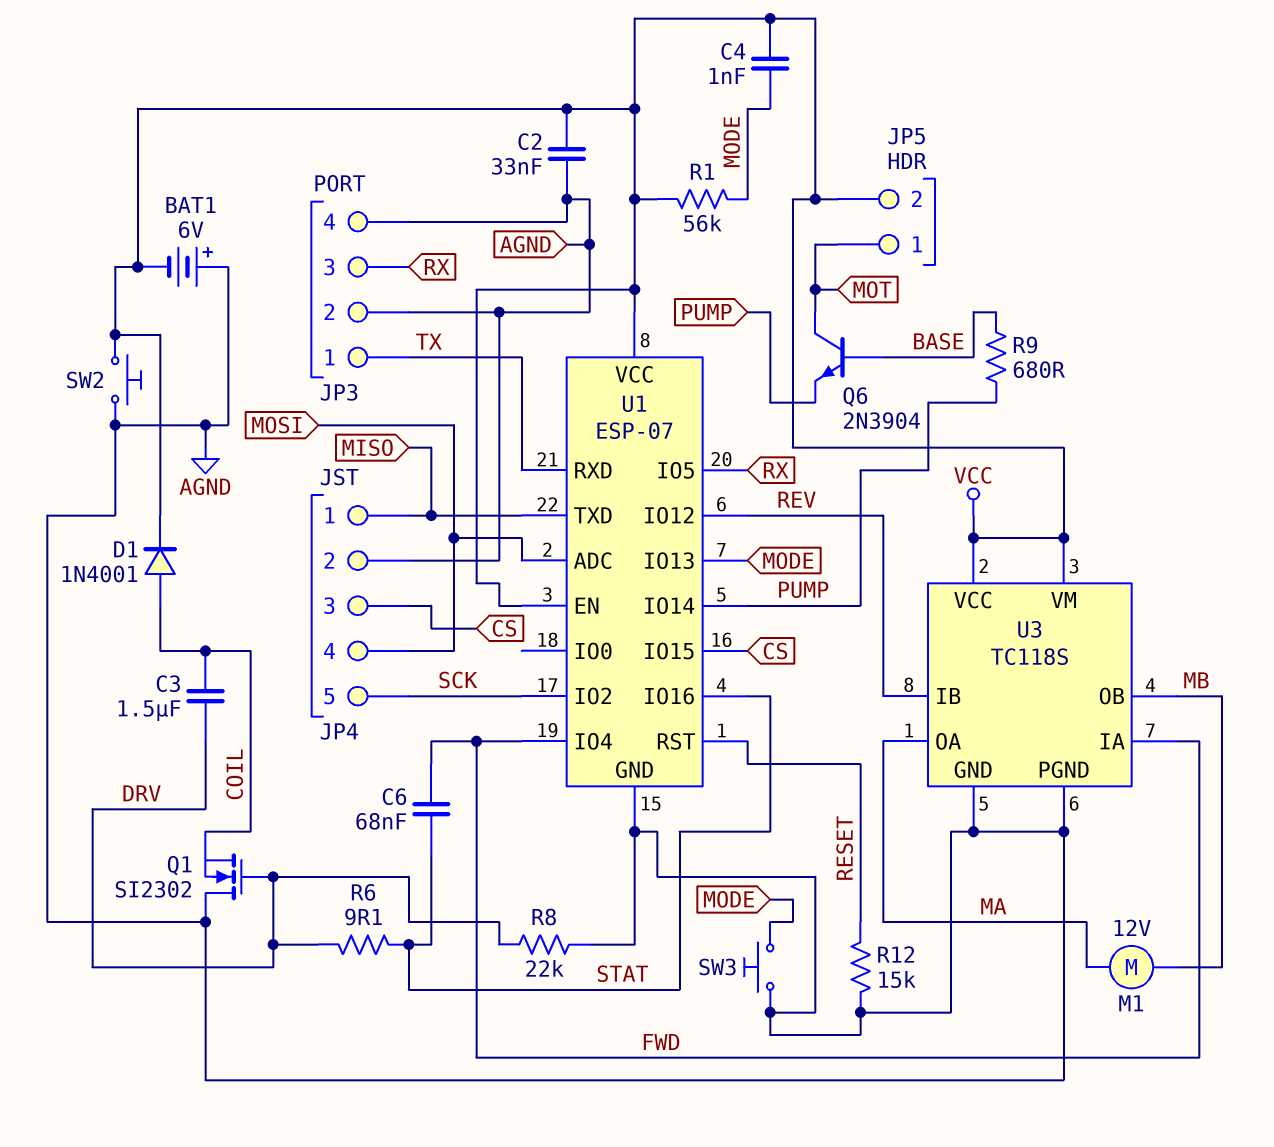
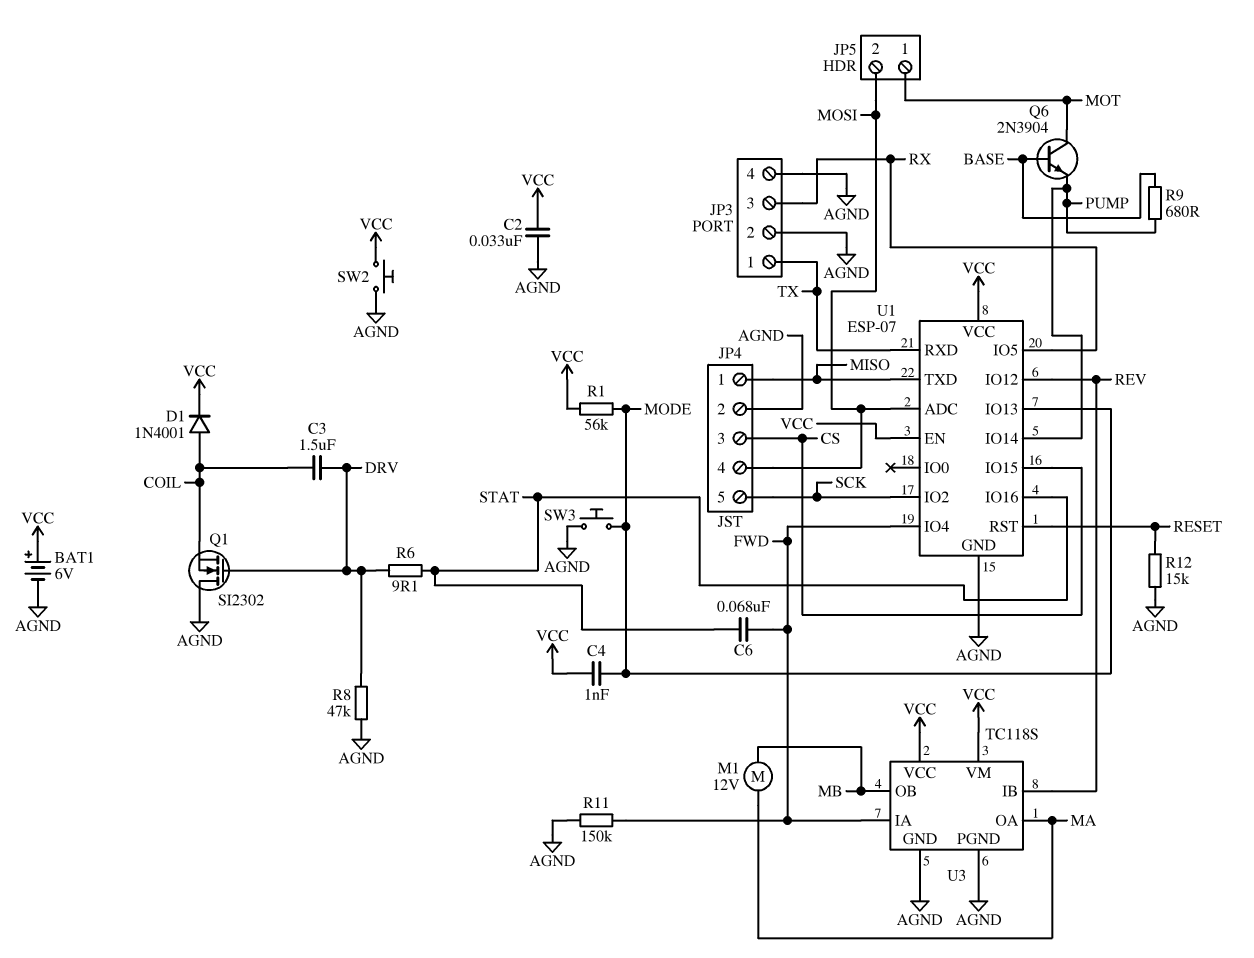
BAT1: 6V (plus AGND, minus VCC) -> 6V (plus VCC, minus AGND)
JP5 pin 2: VCC -> MOSI
R8: 22k (AGND, DRV) -> 47k (AGND, DRV)
R11: none -> 150k (AGND, FWD)

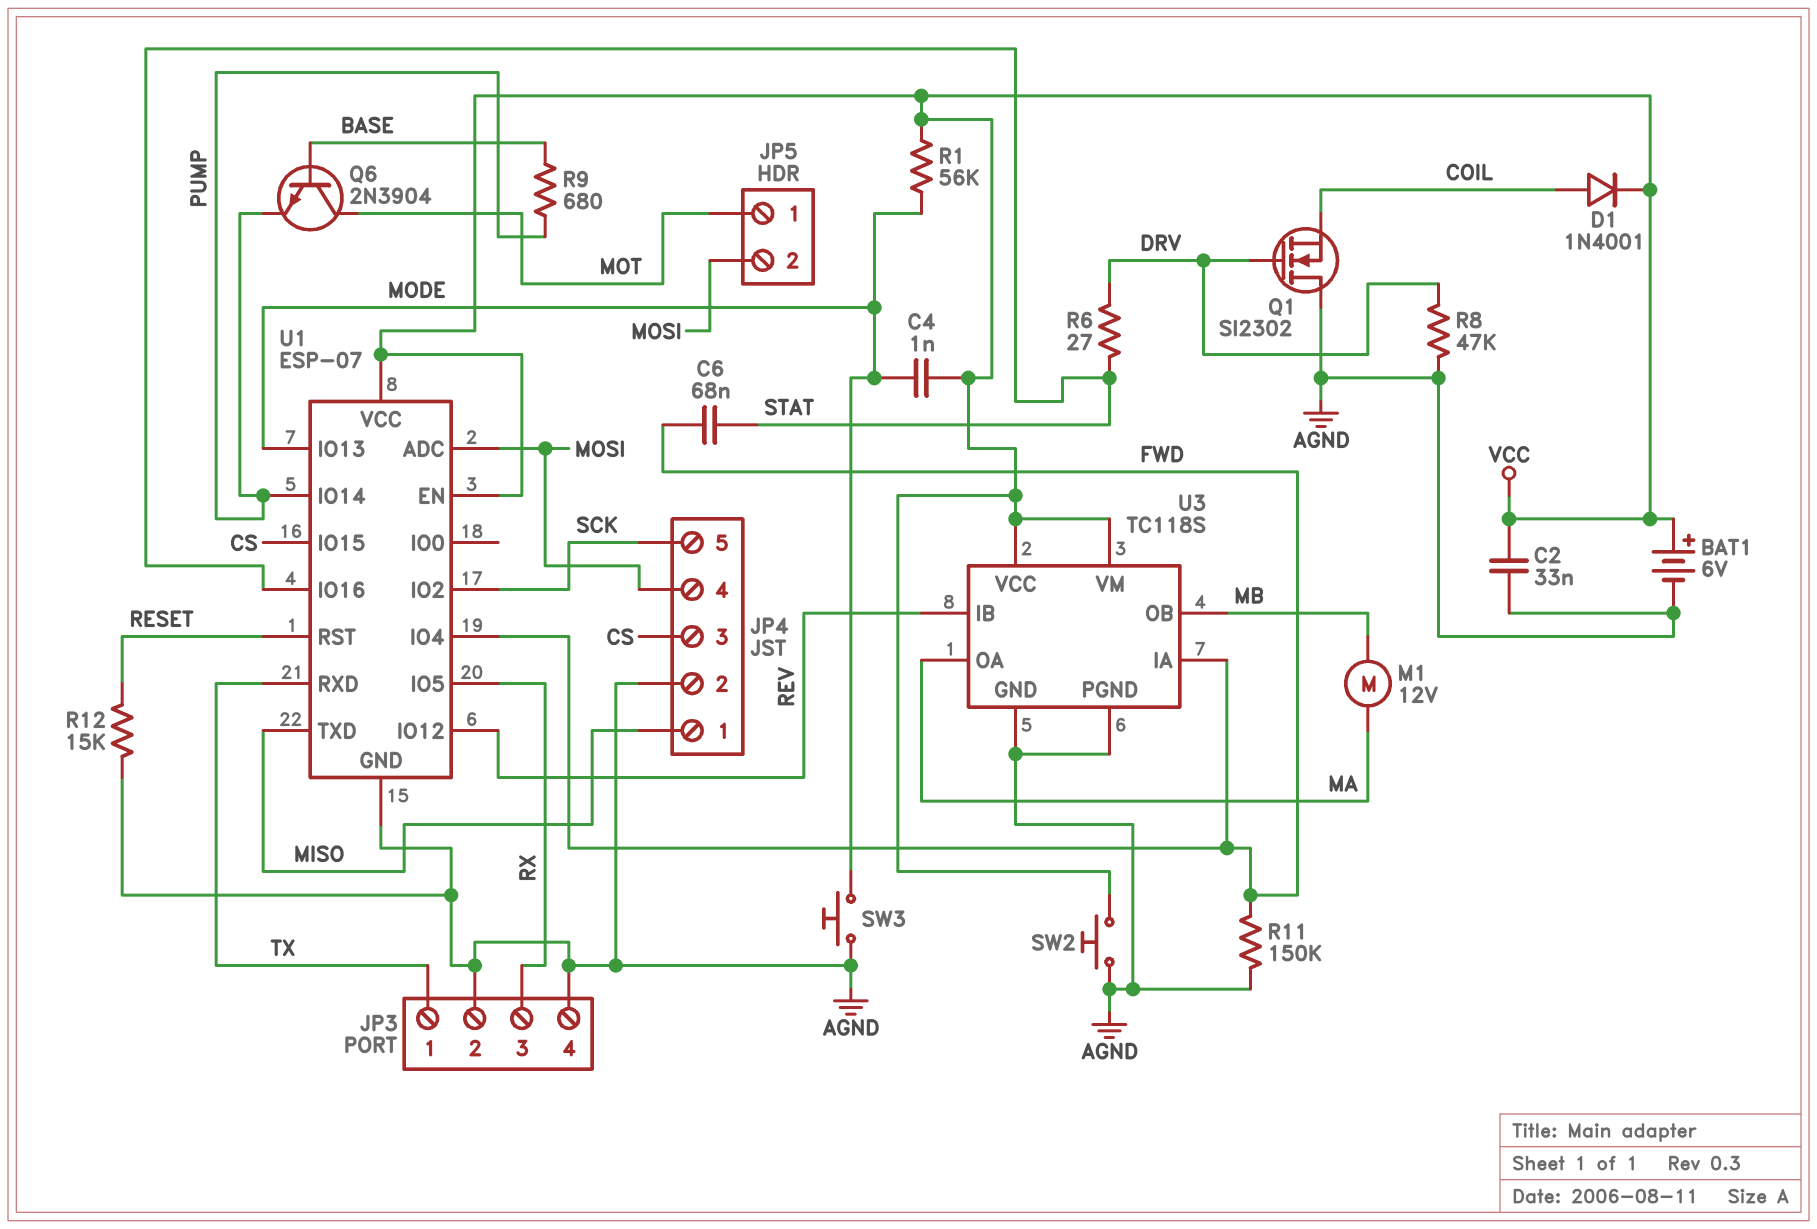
C3: 1.5uF (COIL, DRV) -> none
R6: 9.1 (DRV, STAT) -> 27 (DRV, STAT)

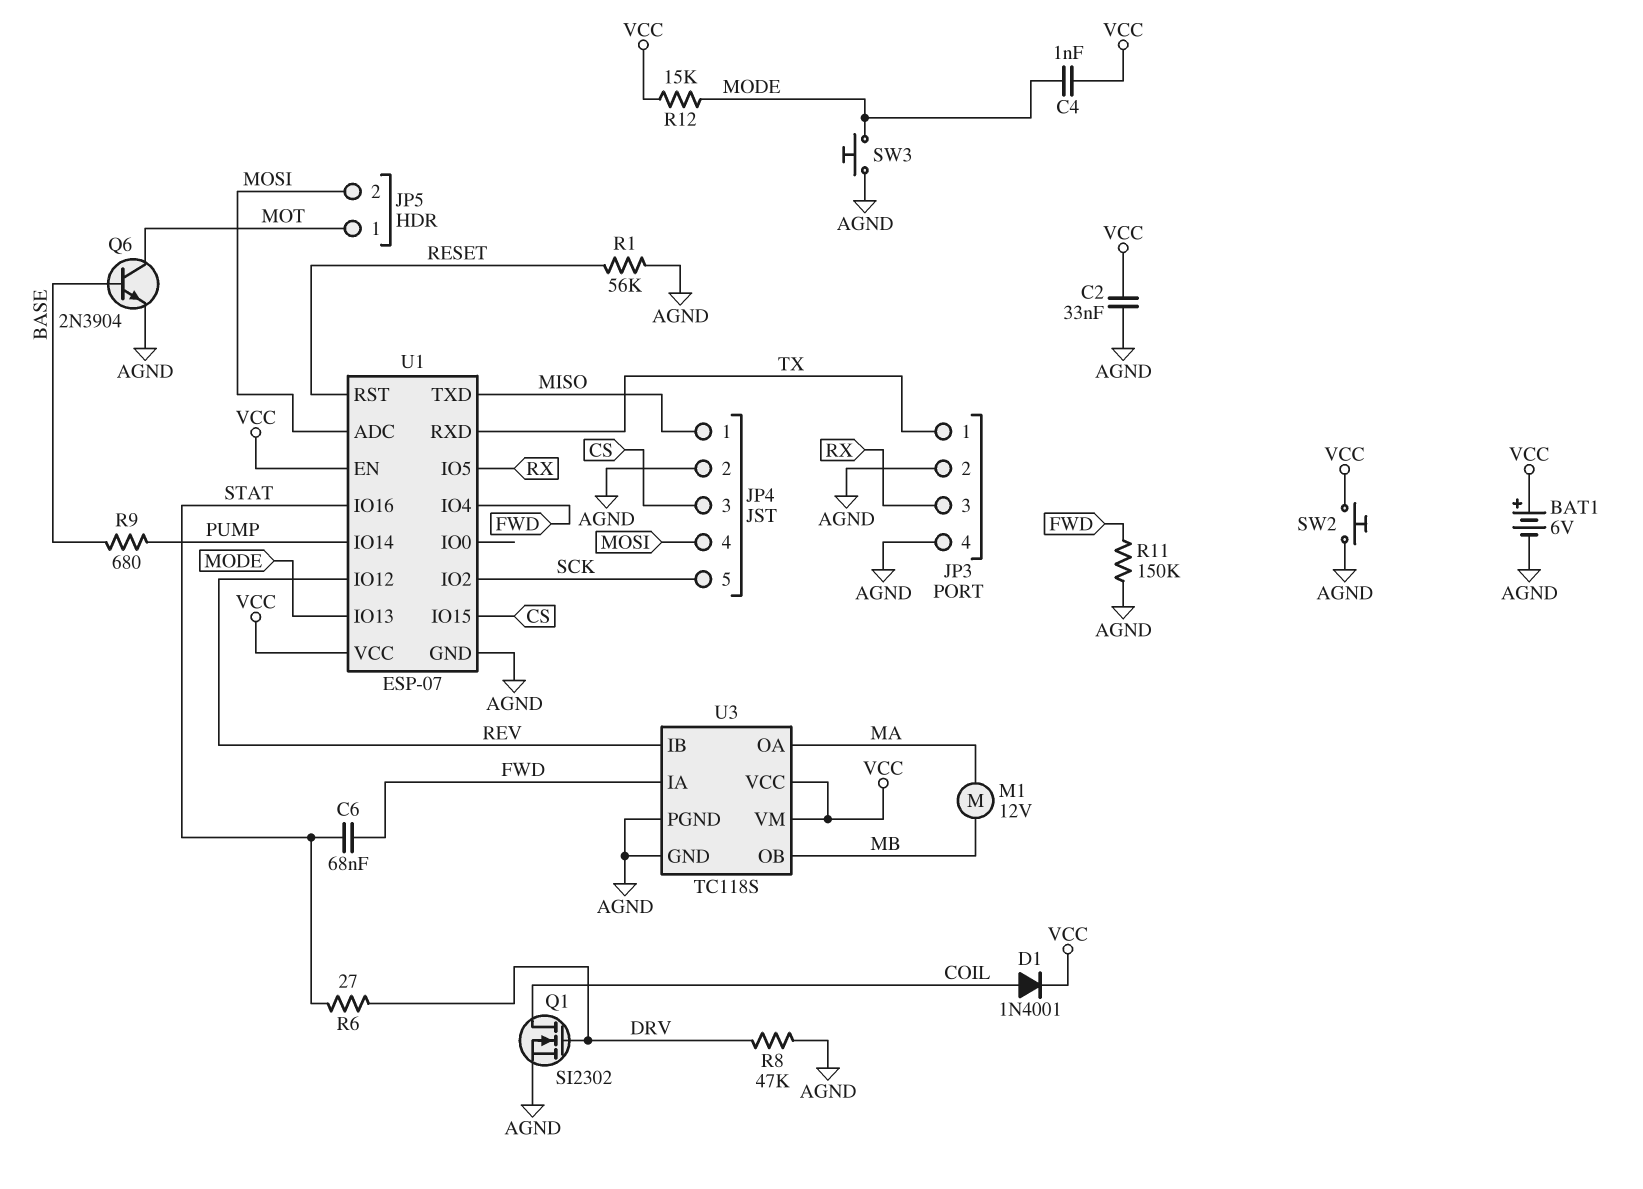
Q1: NMOS SI2302 (G DRV, D AGND, S COIL) -> NMOS SI2302 (G DRV, D COIL, S AGND)
Q6: NPN 2N3904 (B BASE, C MOT, E PUMP) -> NPN 2N3904 (B BASE, C MOT, E AGND)
R1: 56k (MODE, VCC) -> 56k (AGND, RESET)
R12: 15k (AGND, RESET) -> 15k (MODE, VCC)

